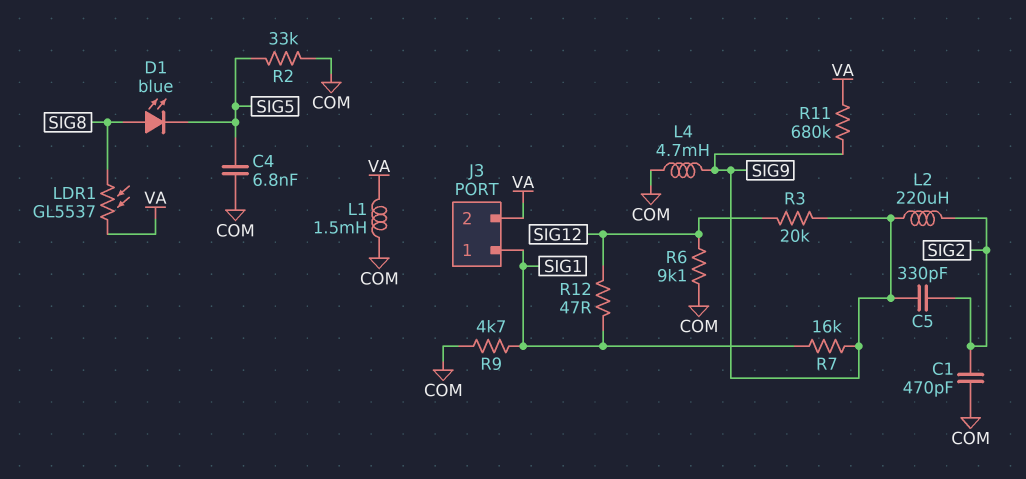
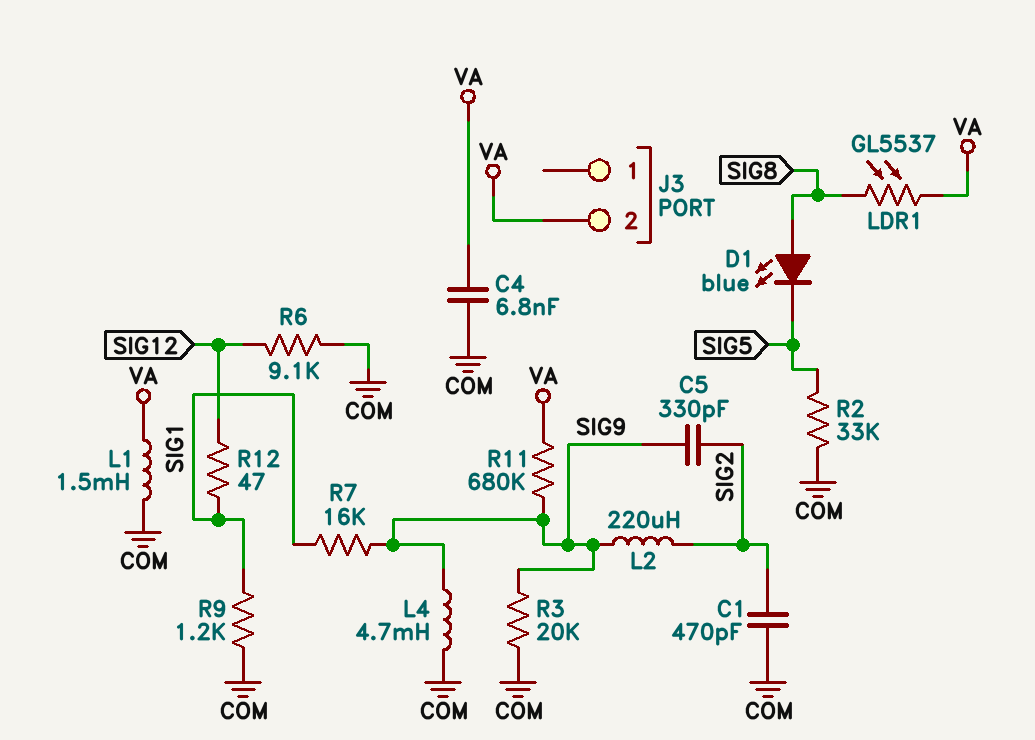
C4: 6.8nF (COM, SIG5) -> 6.8nF (COM, VA)
J3 pin 1: SIG1 -> none
R3: 20k (SIG9, SIG12) -> 20k (COM, SIG9)
R9: 4.7k (COM, SIG1) -> 1.2k (COM, SIG1)

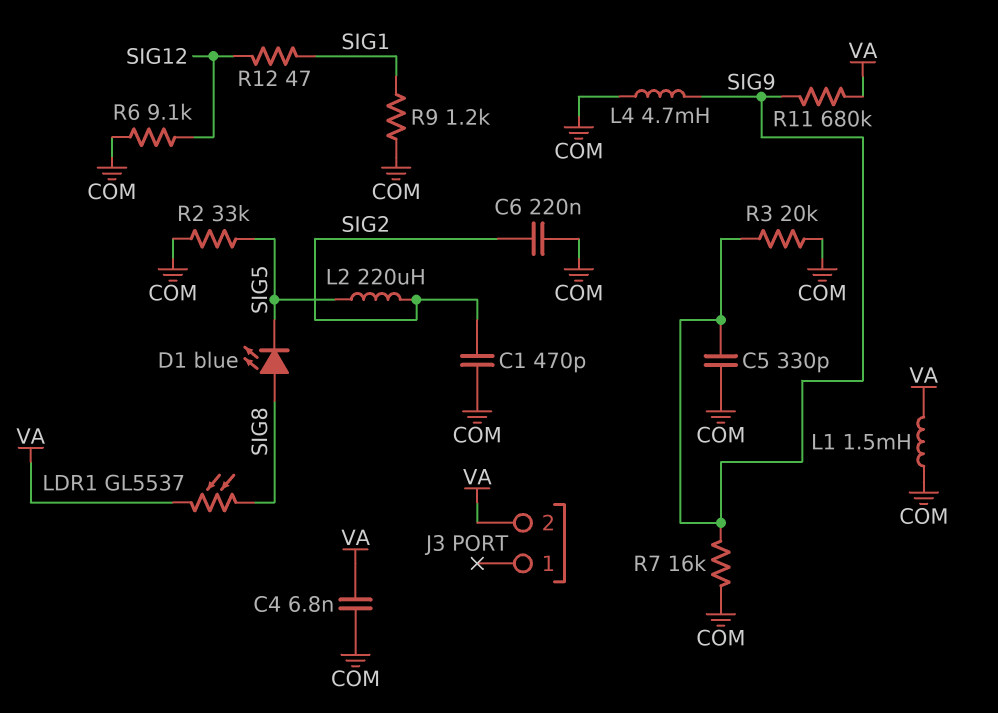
C5: 330pF (SIG2, SIG9) -> 330pF (COM, SIG9)
C6: none -> 220nF (COM, SIG2)
L2: 220uH (SIG2, SIG9) -> 220uH (SIG2, SIG5)
R7: 16k (SIG1, SIG9) -> 16k (COM, SIG9)

